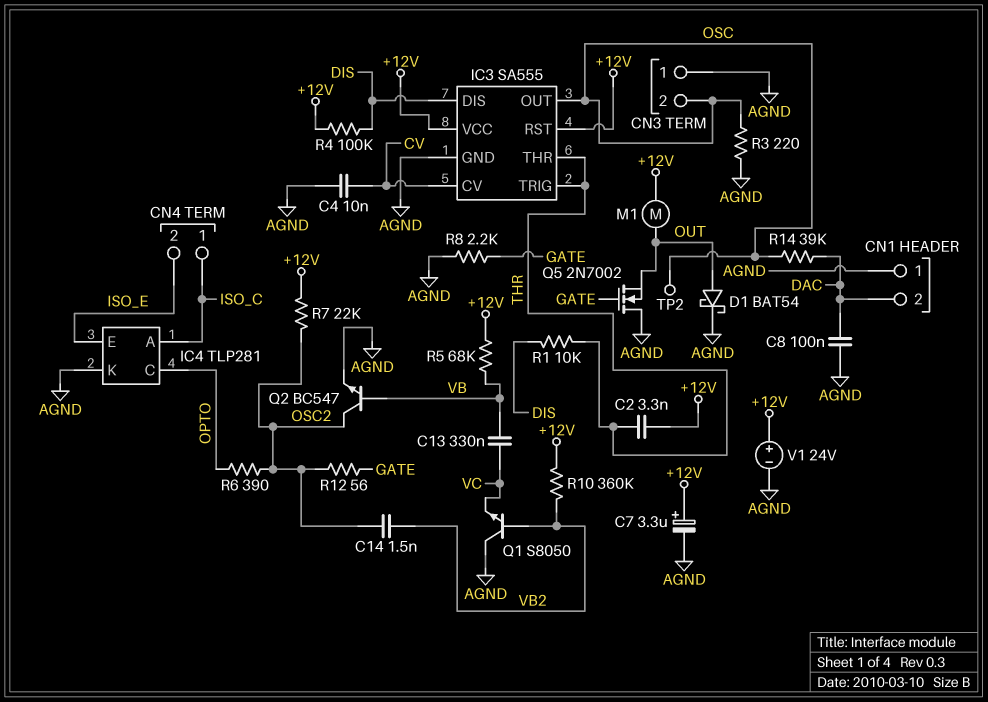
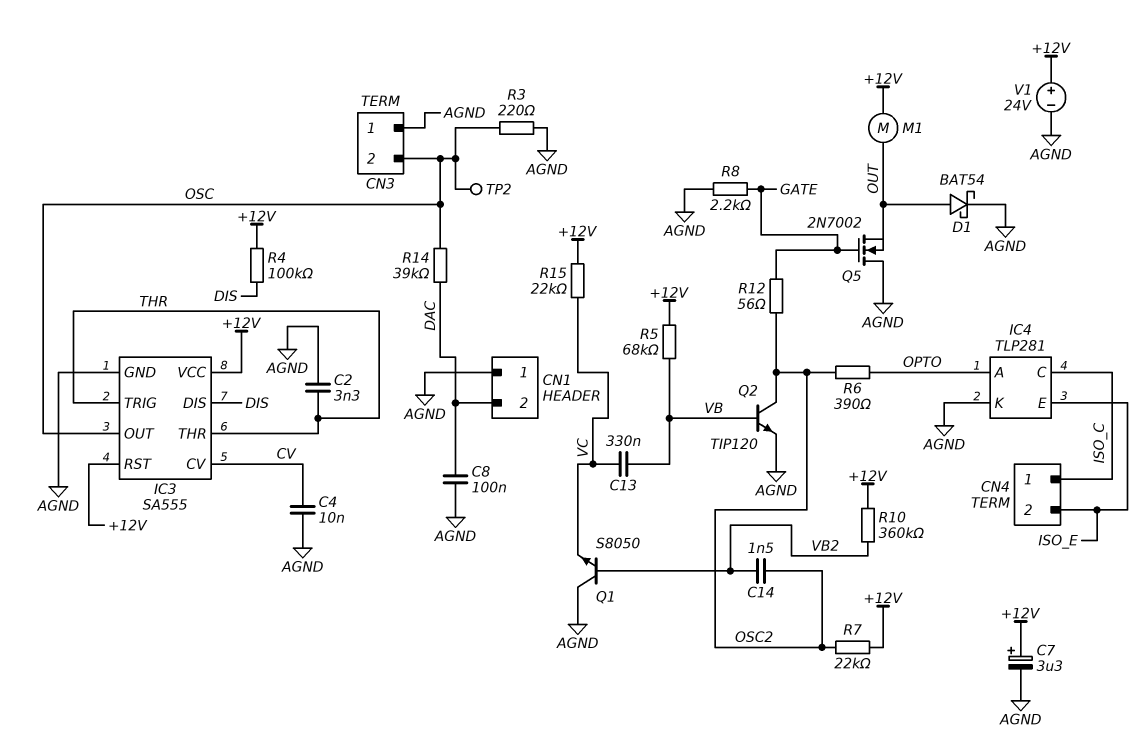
C2: 3.3nF (+12V, THR) -> 3.3nF (AGND, THR)
IC4 pin A: ISO_C -> OPTO
IC4 pin C: OPTO -> ISO_C
Q2: NPN BC547 (B VB, C OSC2, E AGND) -> NPN TIP120 (B VB, C OSC2, E AGND)
R1: 10k (DIS, THR) -> none
R15: none -> 22k (+12V, VC)

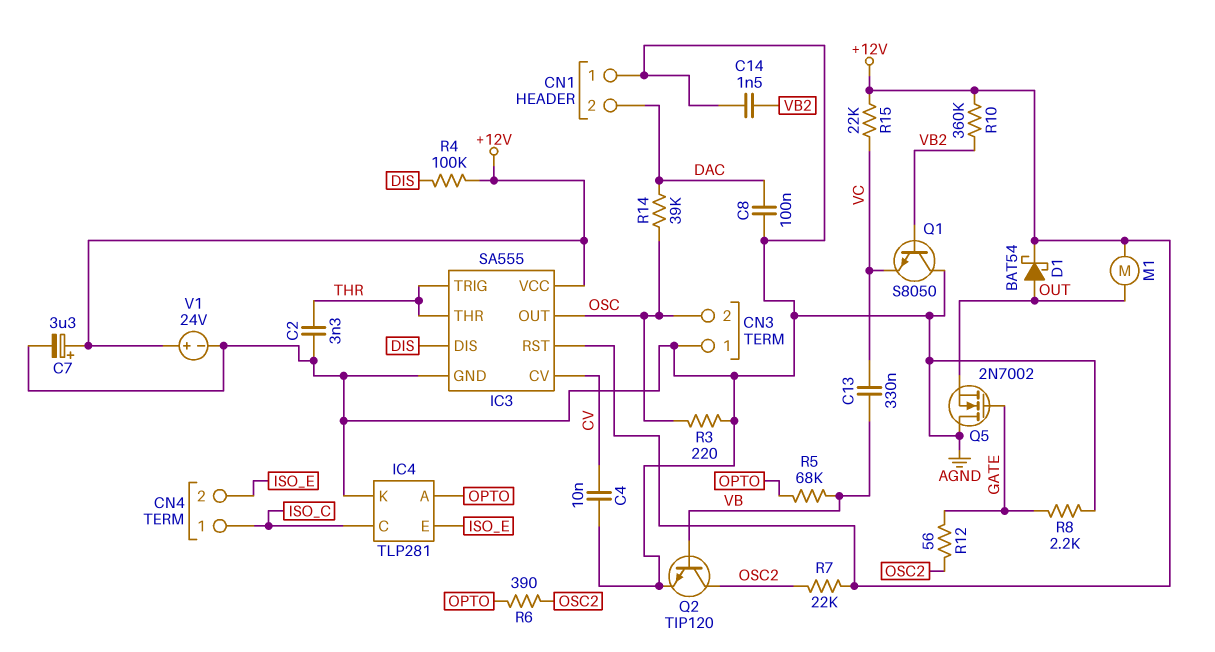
C14: 1.5nF (OSC2, VB2) -> 1.5nF (AGND, VB2)
D1: schottky BAT54 (A OUT, K AGND) -> schottky BAT54 (A OUT, K +12V)
R5: 68k (+12V, VB) -> 68k (OPTO, VB)
TP2: test point (OSC) -> none

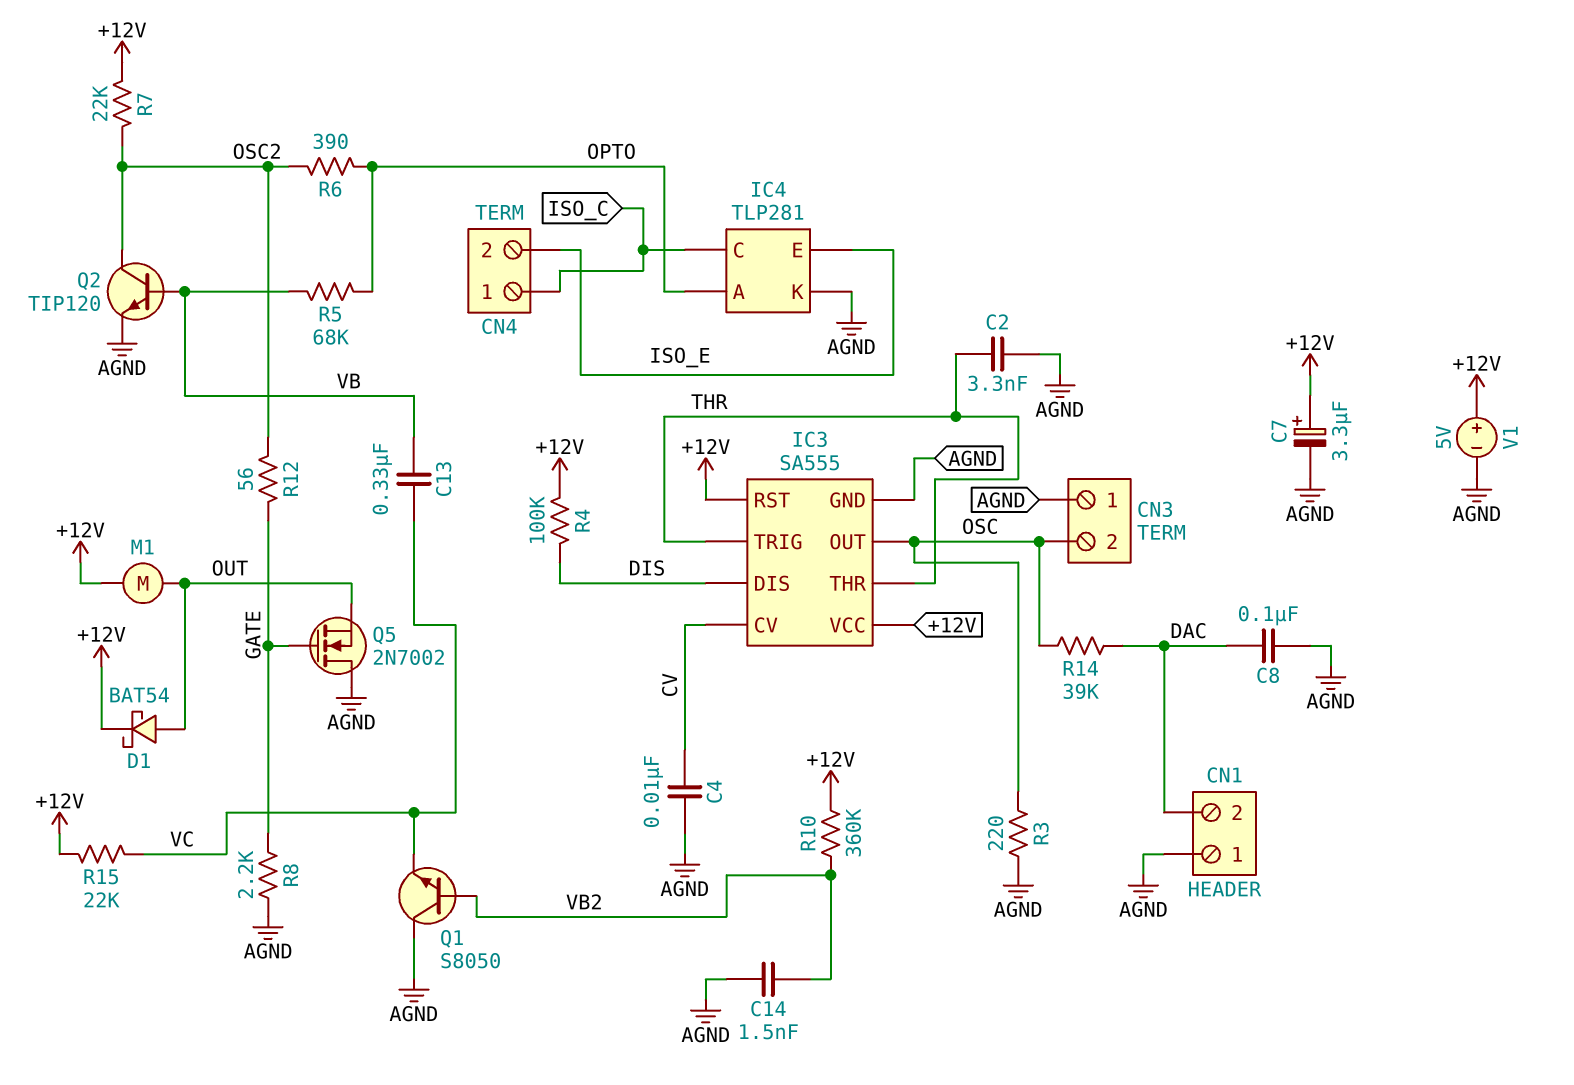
V1: 24V (plus +12V, minus AGND) -> 5V (plus +12V, minus AGND)

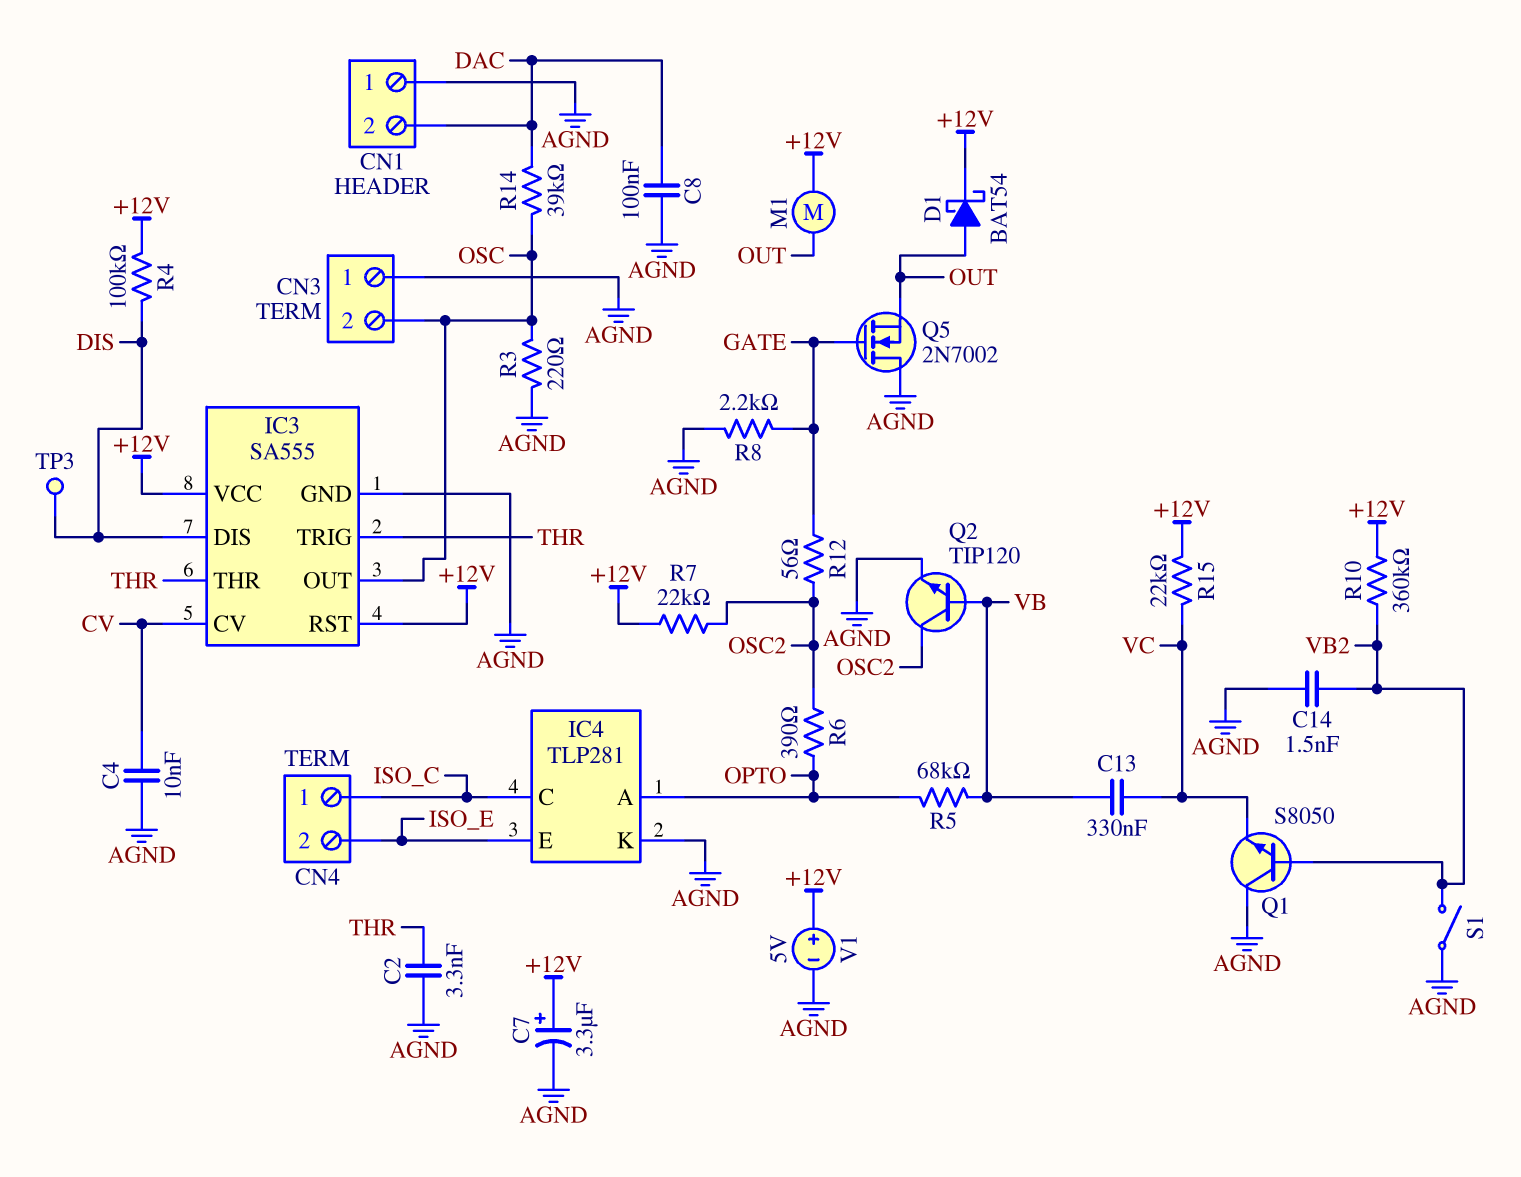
S1: none -> switch (AGND, VB2)
TP3: none -> test point (DIS)

